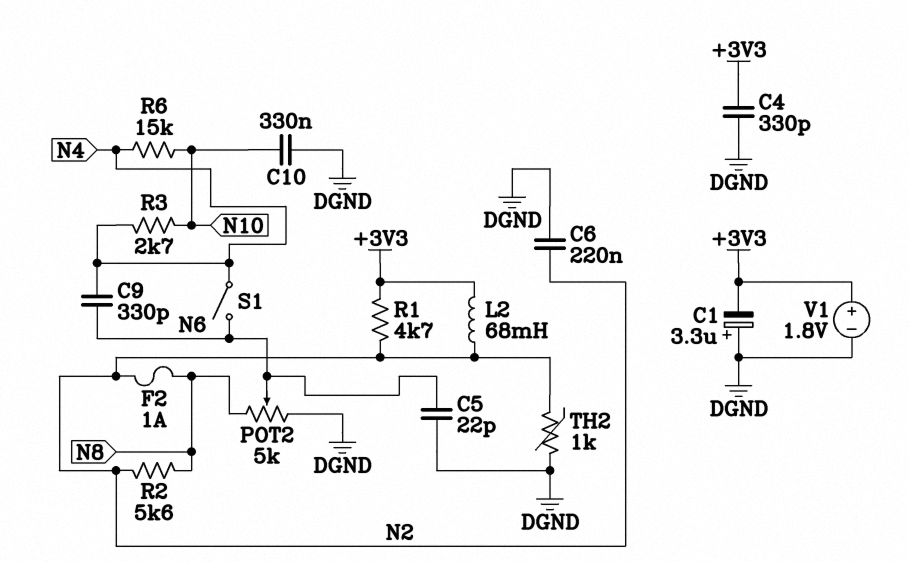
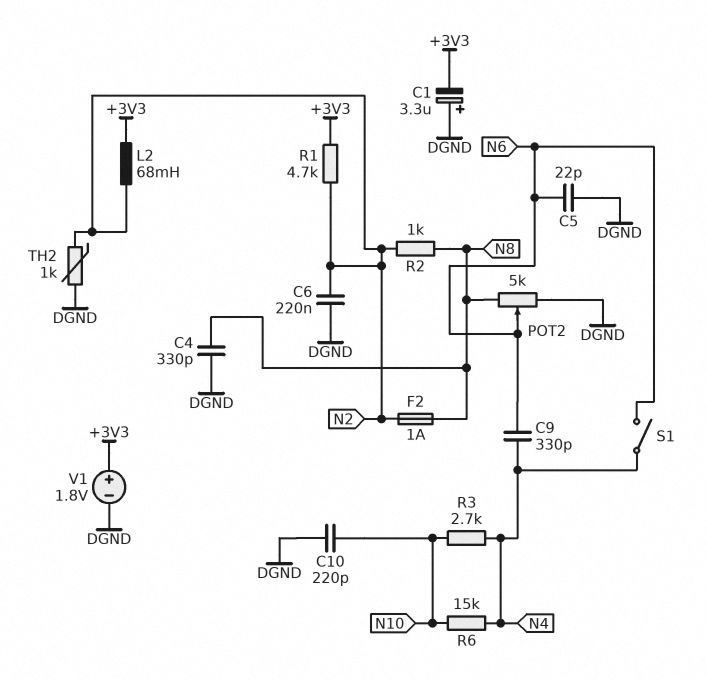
C4: 330pF (+3V3, DGND) -> 330pF (DGND, N8)
C10: 330nF (DGND, N10) -> 220pF (DGND, N10)
R2: 5.6k (N2, N8) -> 1k (N2, N8)

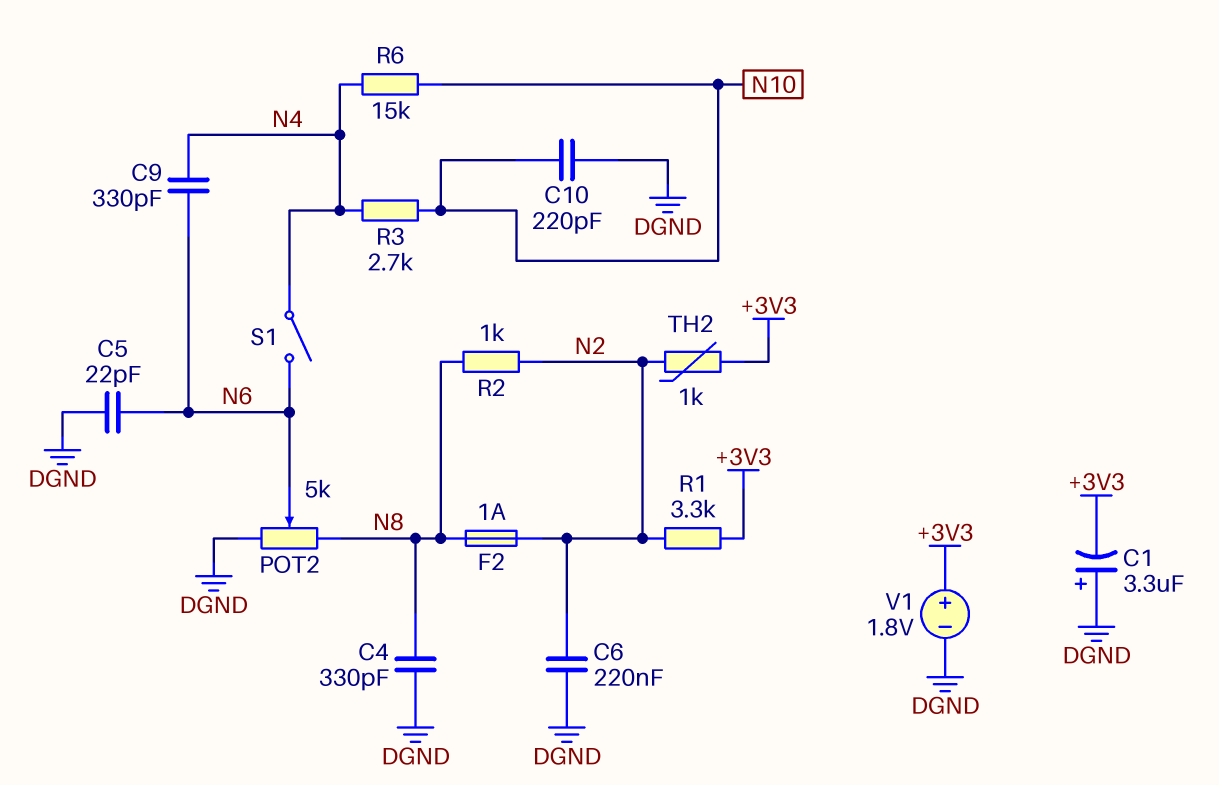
L2: 68mH (+3V3, N2) -> none
R1: 4.7k (+3V3, N2) -> 3.3k (+3V3, N2)
TH2: 1k (DGND, N2) -> 1k (+3V3, N2)

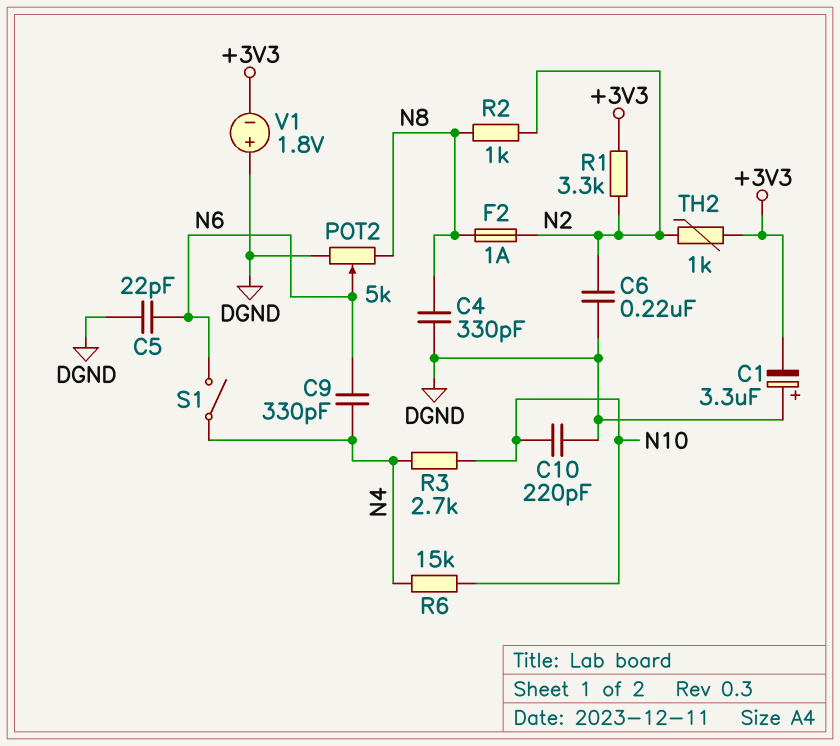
V1: 1.8V (plus +3V3, minus DGND) -> 1.8V (plus DGND, minus +3V3)

